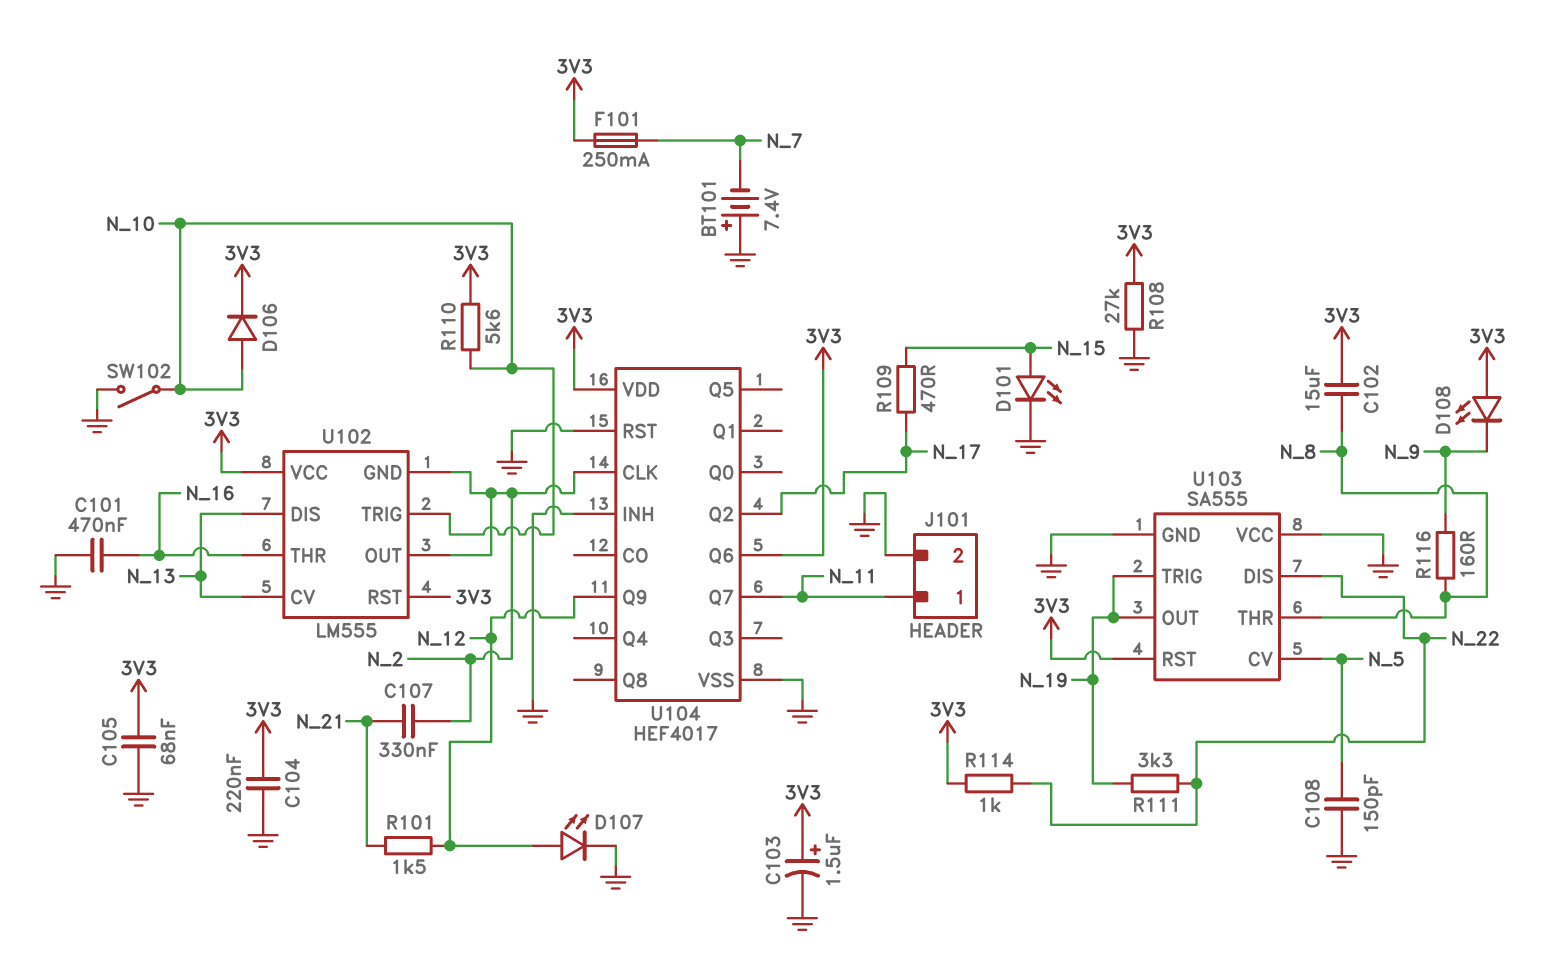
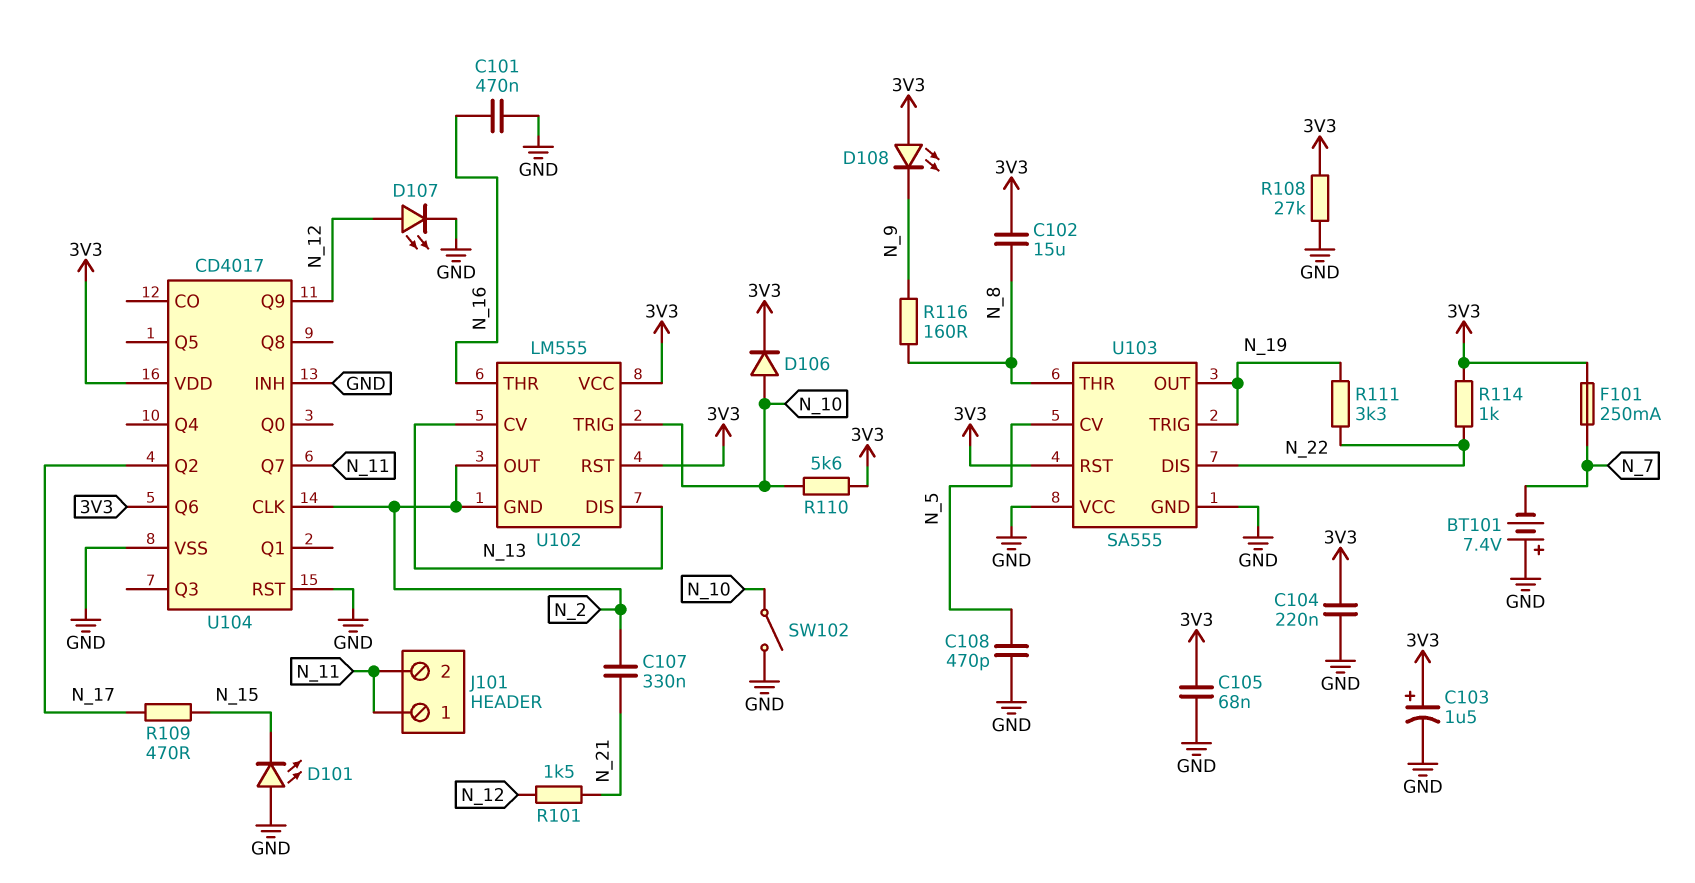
C108: 150pF (GND, N_5) -> 470pF (GND, N_5)
D101: LED (A N_15, K GND) -> LED (A GND, K N_15)
J101 pin 2: GND -> N_11
U104: HEF4017 -> CD4017

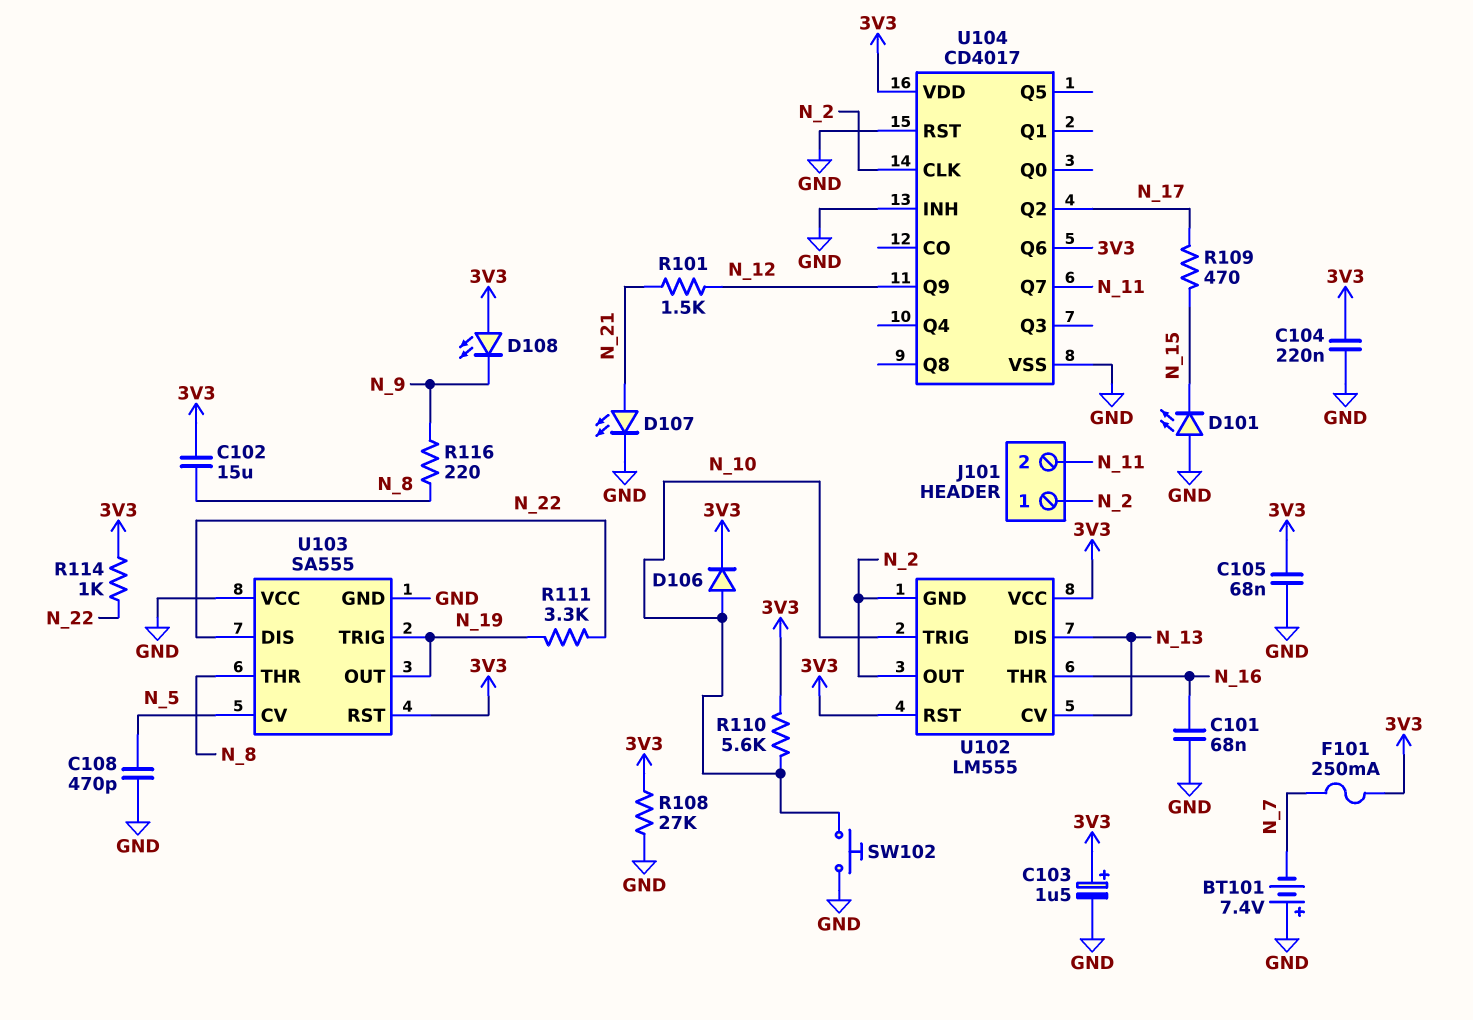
C101: 470nF (GND, N_16) -> 68nF (GND, N_16)
C107: 330nF (N_2, N_21) -> none
D107: LED (A N_12, K GND) -> LED (A N_21, K GND)
J101 pin 1: N_11 -> N_2
R116: 160 (N_8, N_9) -> 220 (N_8, N_9)
SW102: switch (GND, N_10) -> button (GND, N_10)

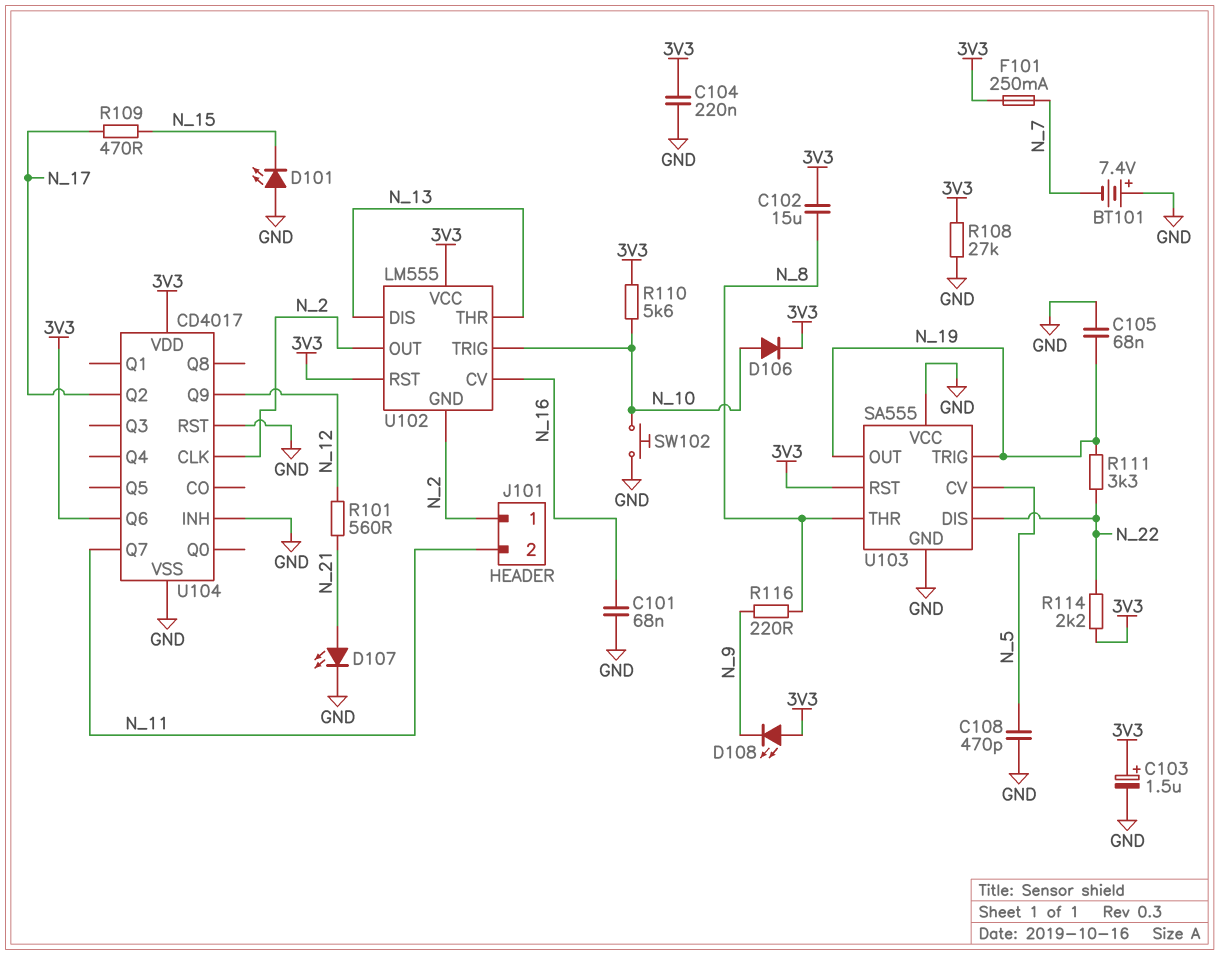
C105: 68nF (3V3, GND) -> 68nF (GND, N_19)
R101: 1.5k (N_12, N_21) -> 560 (N_12, N_21)
R114: 1k (3V3, N_22) -> 2.2k (3V3, N_22)
U102 pin CV: N_13 -> N_16
U102 pin THR: N_16 -> N_13

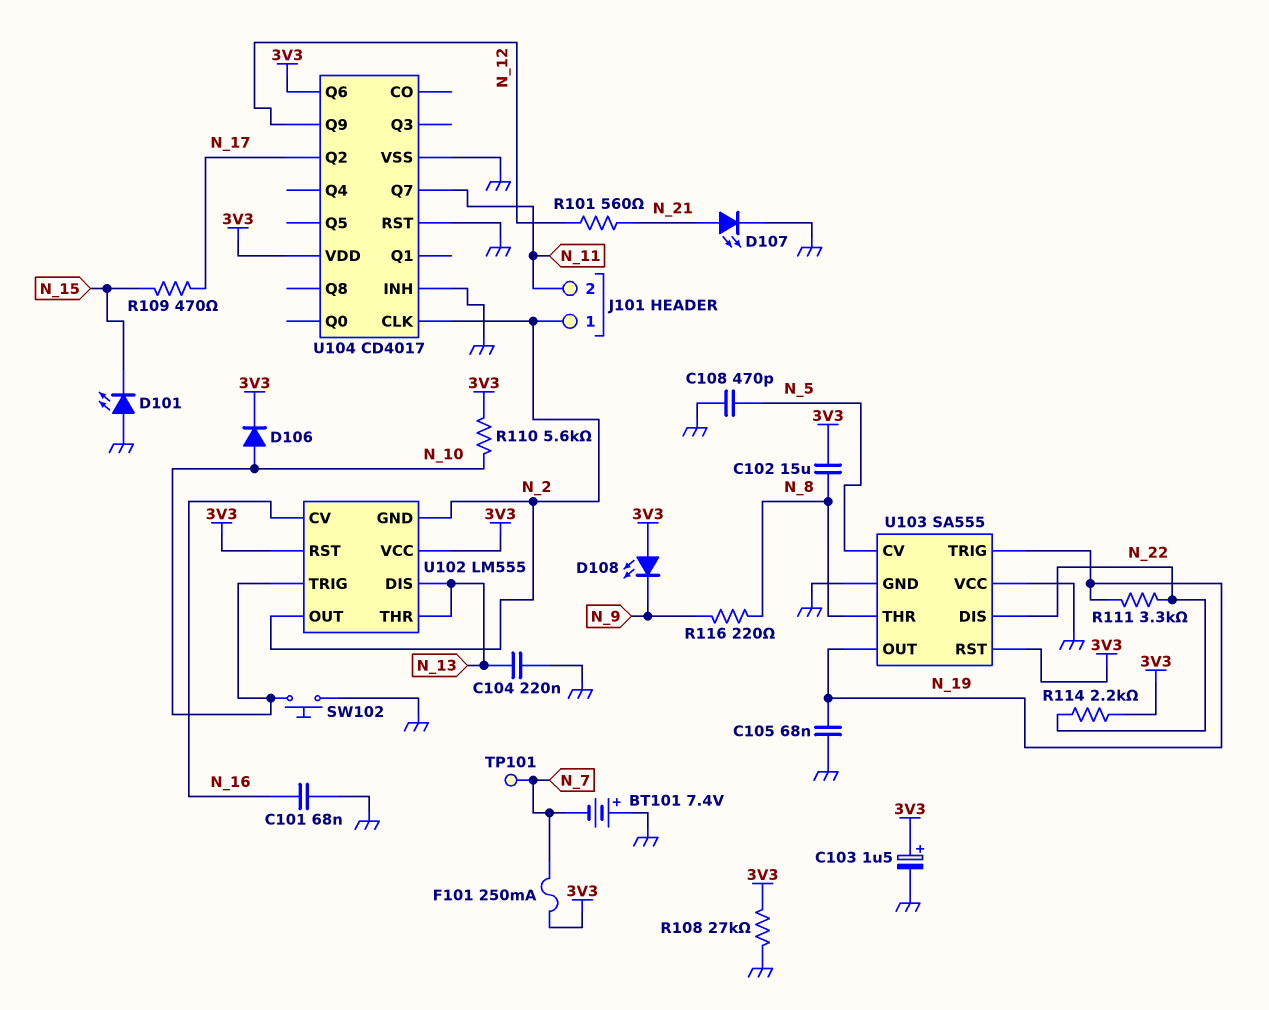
C104: 220nF (3V3, GND) -> 220nF (GND, N_13)
TP101: none -> test point (N_7)

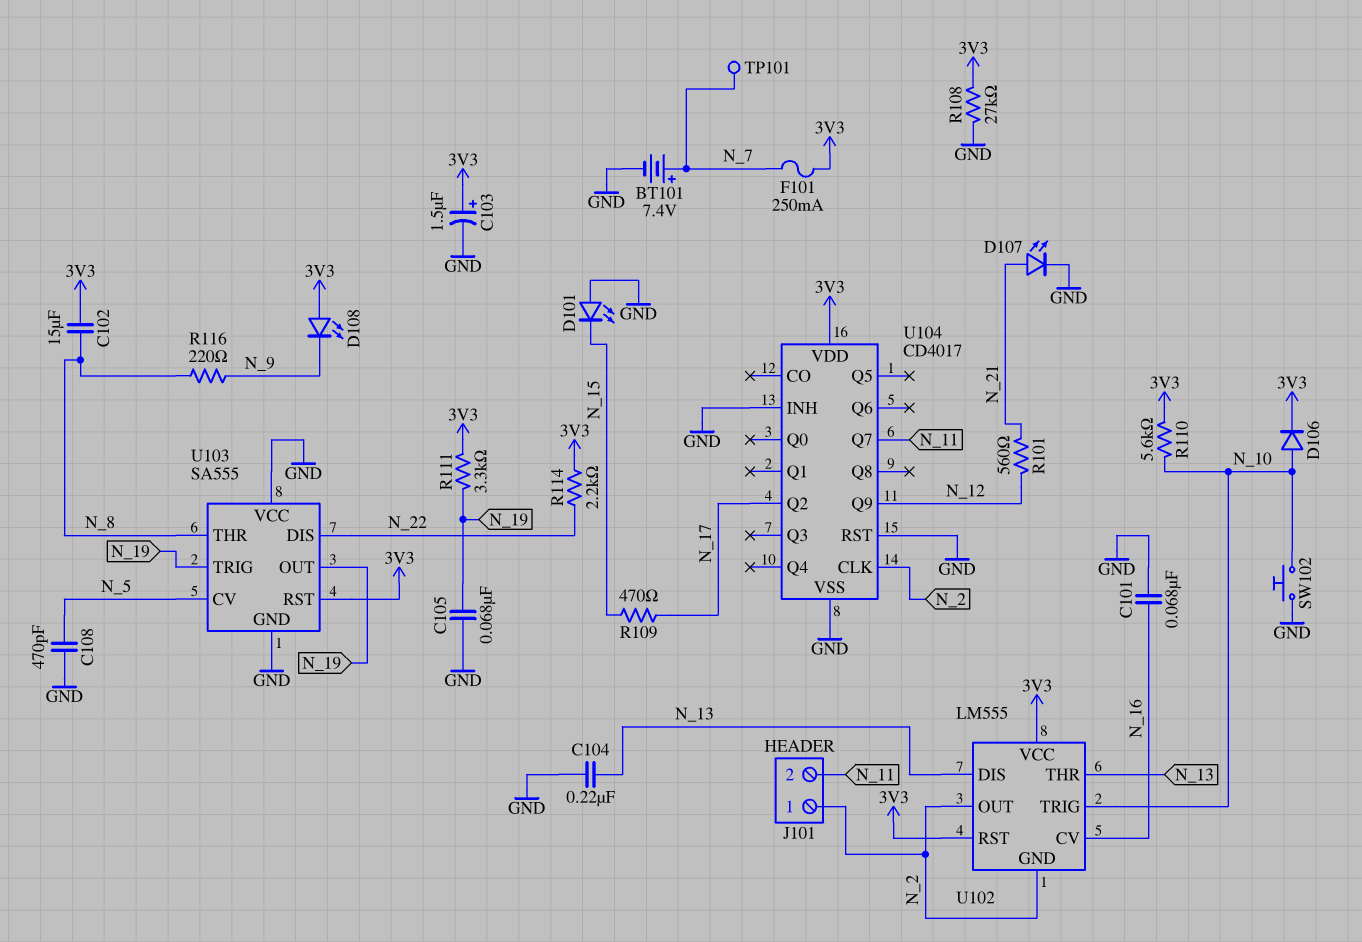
BT101: 7.4V (plus GND, minus N_7) -> 7.4V (plus N_7, minus GND)
R111: 3.3k (N_19, N_22) -> 3.3k (3V3, N_19)
U104 pin Q6: 3V3 -> none

